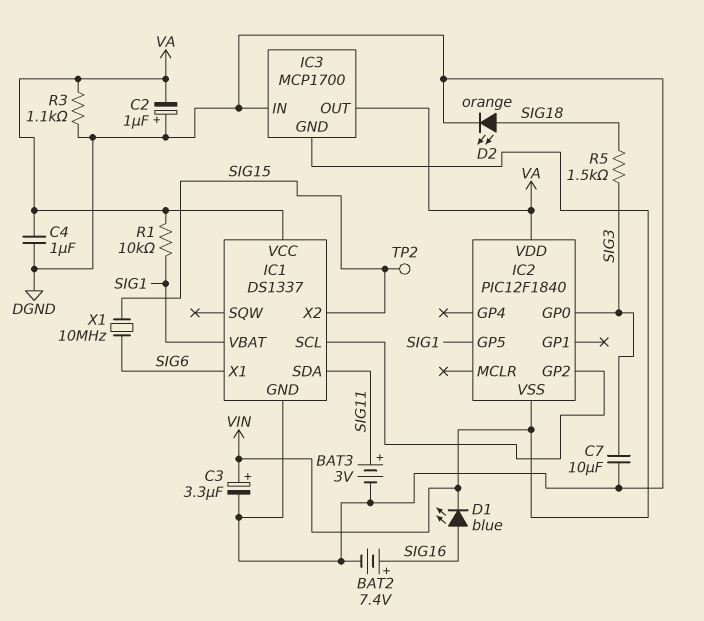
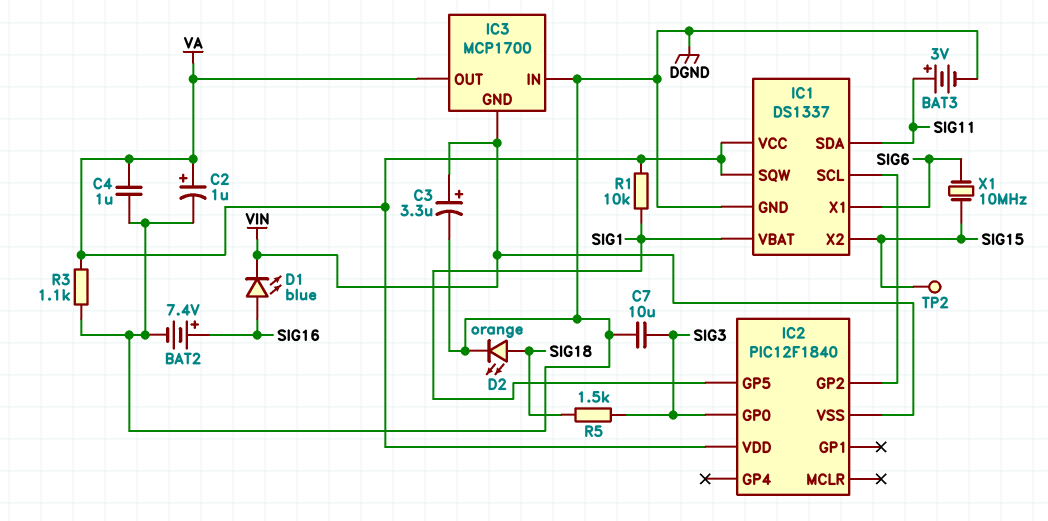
C2: 1uF (plus DGND, minus VA) -> 1uF (plus VA, minus DGND)
IC1 pin SQW: none -> VA

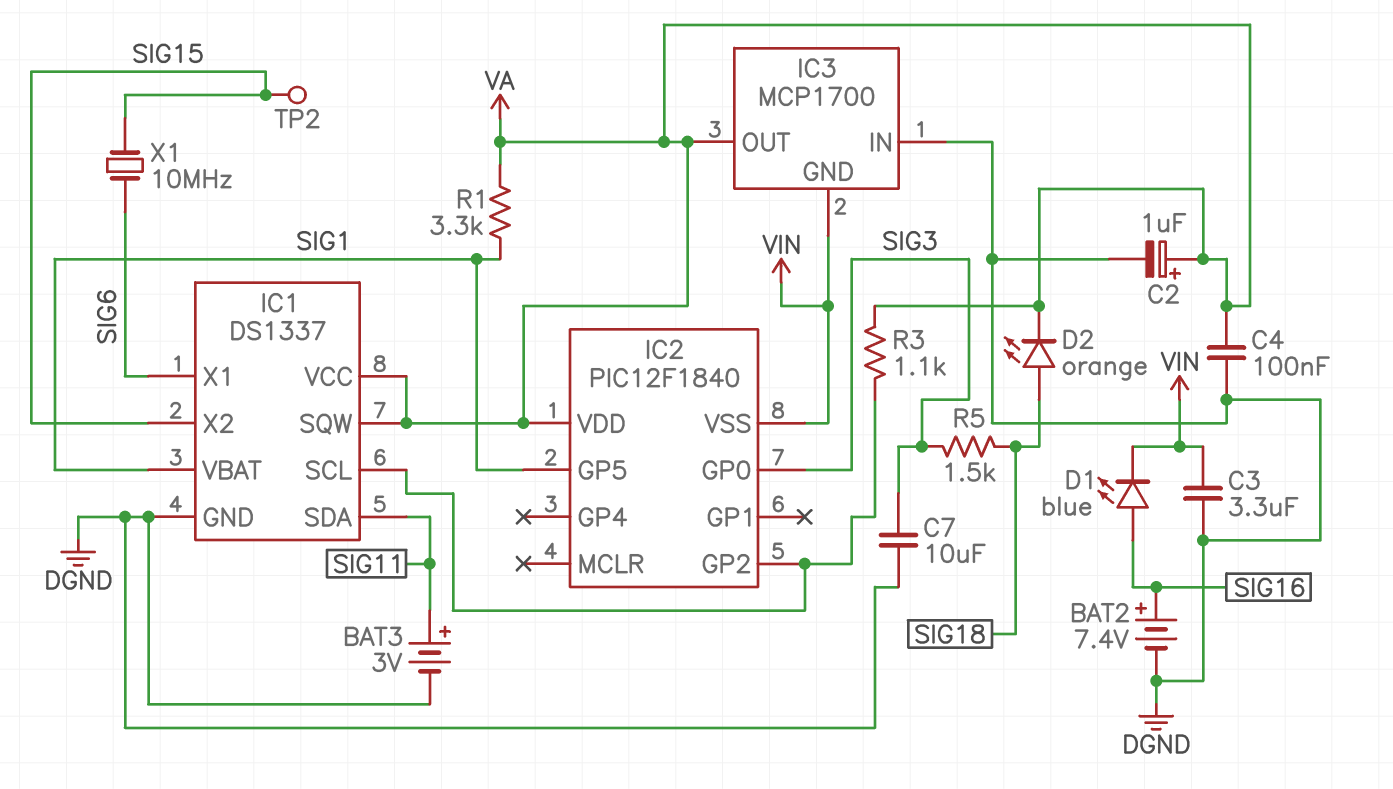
C3: 3.3uF (plus VIN, minus DGND) -> 3.3uF (DGND, VIN)
C4: 1uF (DGND, VA) -> 100nF (DGND, VA)
D2: LED orange (A SIG18, K DGND) -> LED orange (A SIG18, K VA)
R1: 10k (SIG1, VA) -> 3.3k (SIG1, VA)
R3: 1.1k (DGND, VA) -> 1.1k (IC1/SCL, VA)

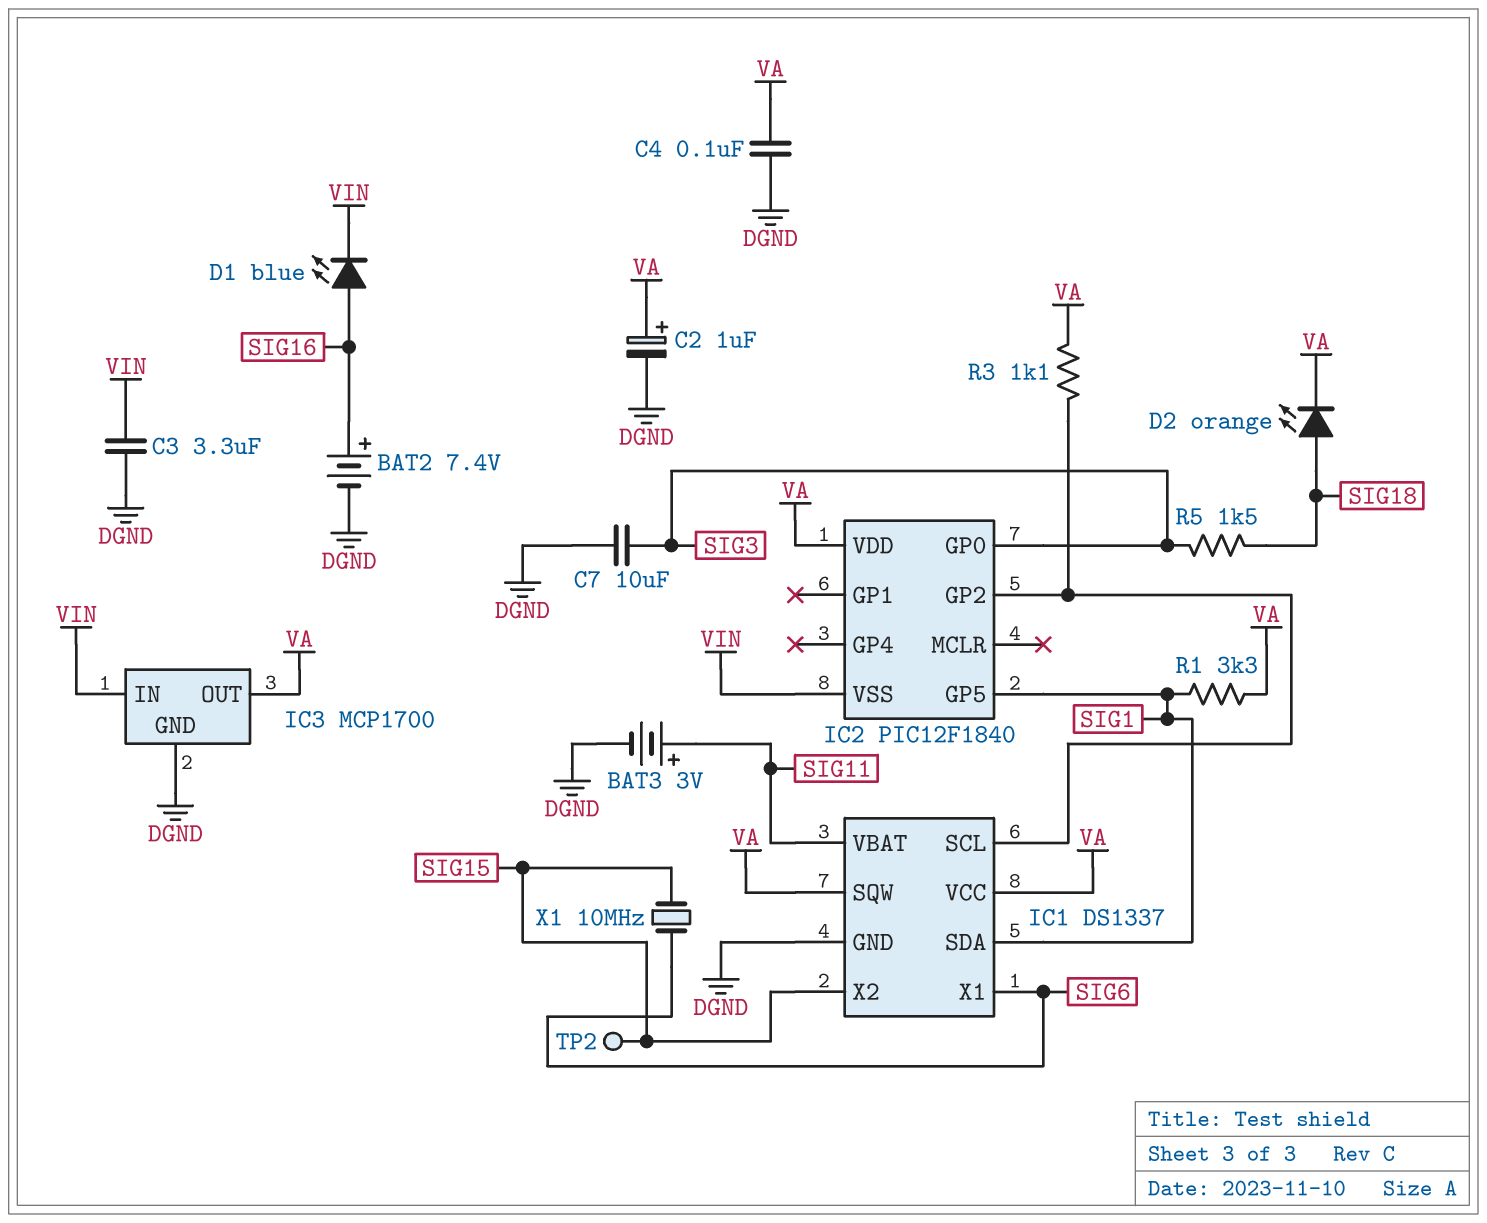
IC1 pin SDA: SIG11 -> SIG1
IC1 pin VBAT: SIG1 -> SIG11
IC3 pin GND: VIN -> DGND
IC3 pin IN: DGND -> VIN

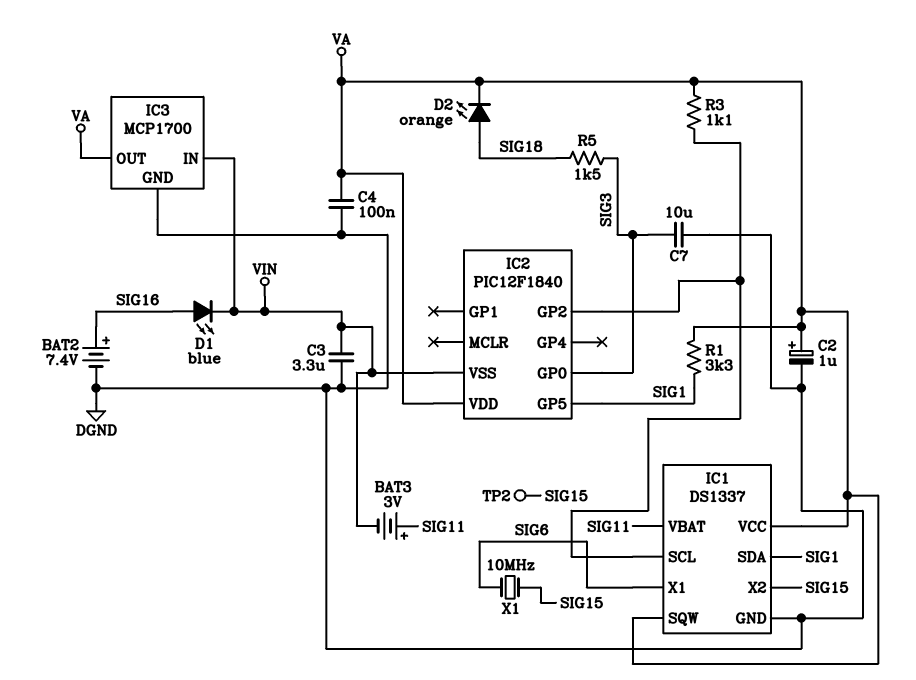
BAT3: 3V (plus SIG11, minus DGND) -> 3V (plus SIG11, minus VIN)

